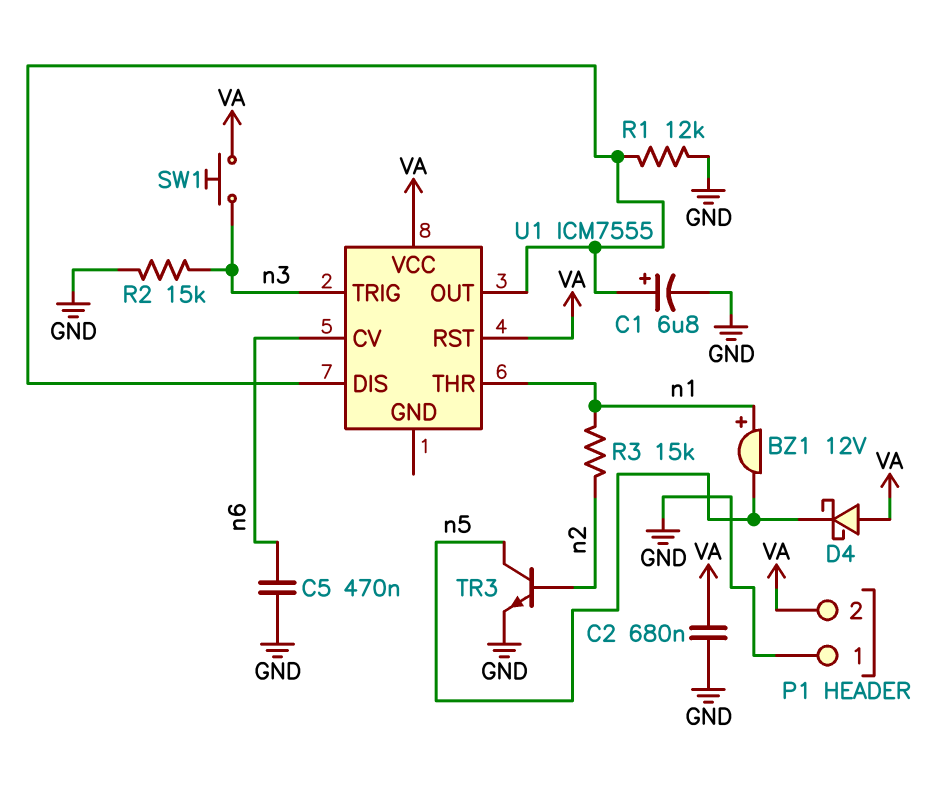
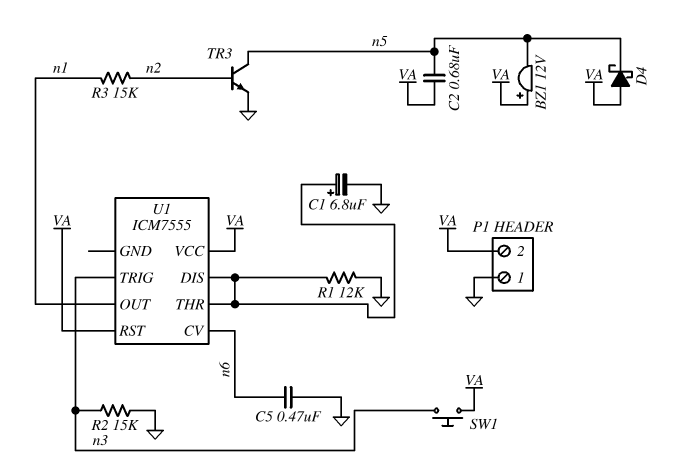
BZ1: buzzer 12V (plus n1, minus n5) -> buzzer 12V (plus VA, minus n5)
C2: 680nF (GND, VA) -> 680nF (VA, n5)
U1 pin OUT: U1/DIS -> n1
U1 pin THR: n1 -> U1/DIS

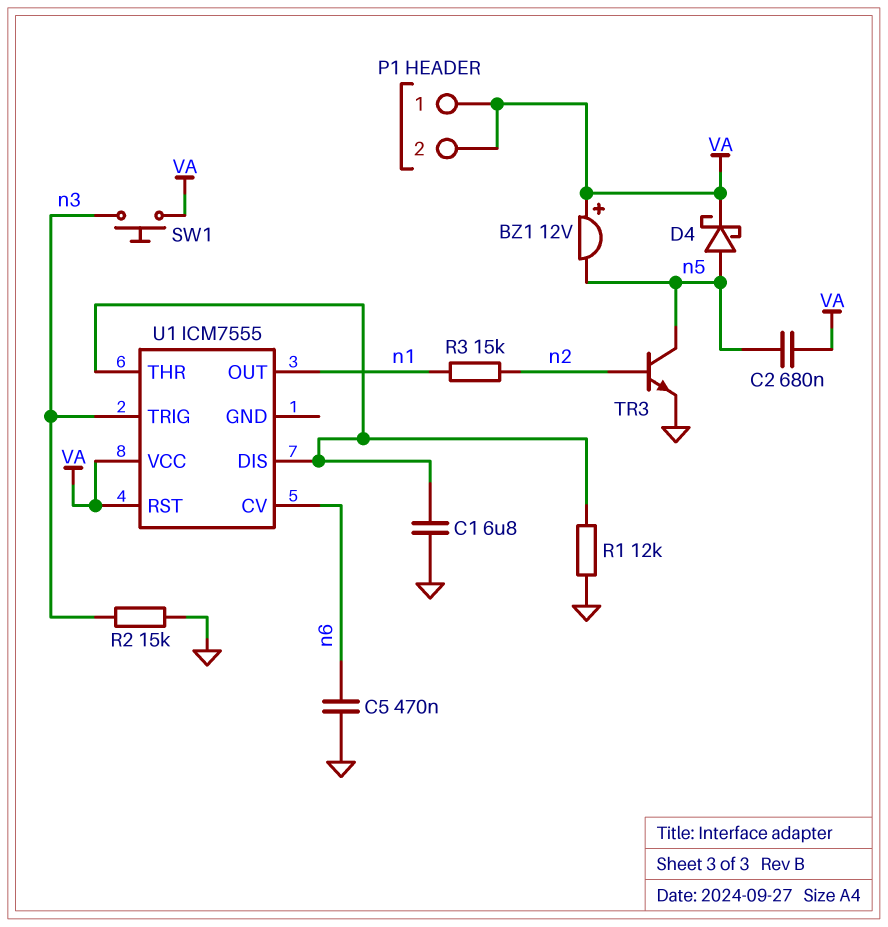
C1: 6.8uF (plus U1/DIS, minus GND) -> 6.8uF (GND, U1/DIS)
D4: schottky (A VA, K n5) -> schottky (A n5, K VA)
P1 pin 1: GND -> VA

